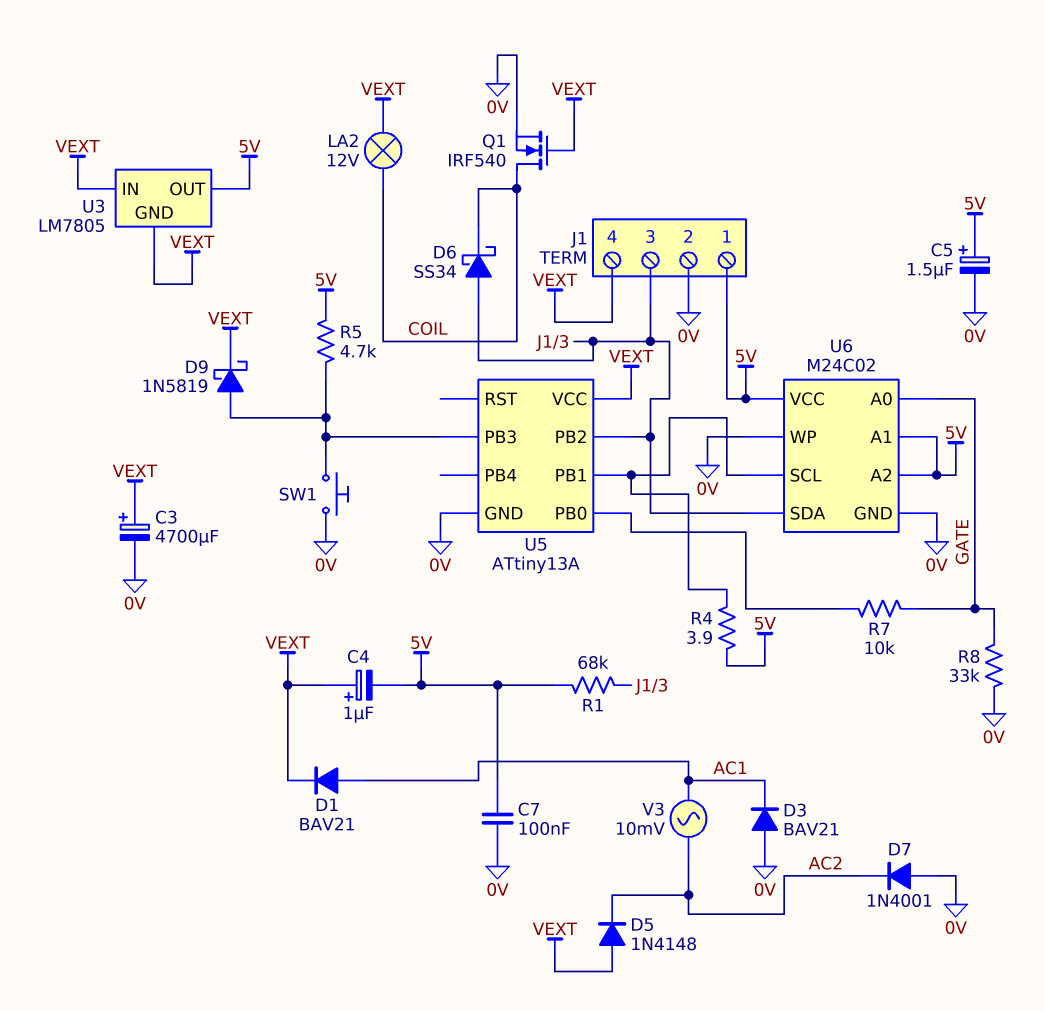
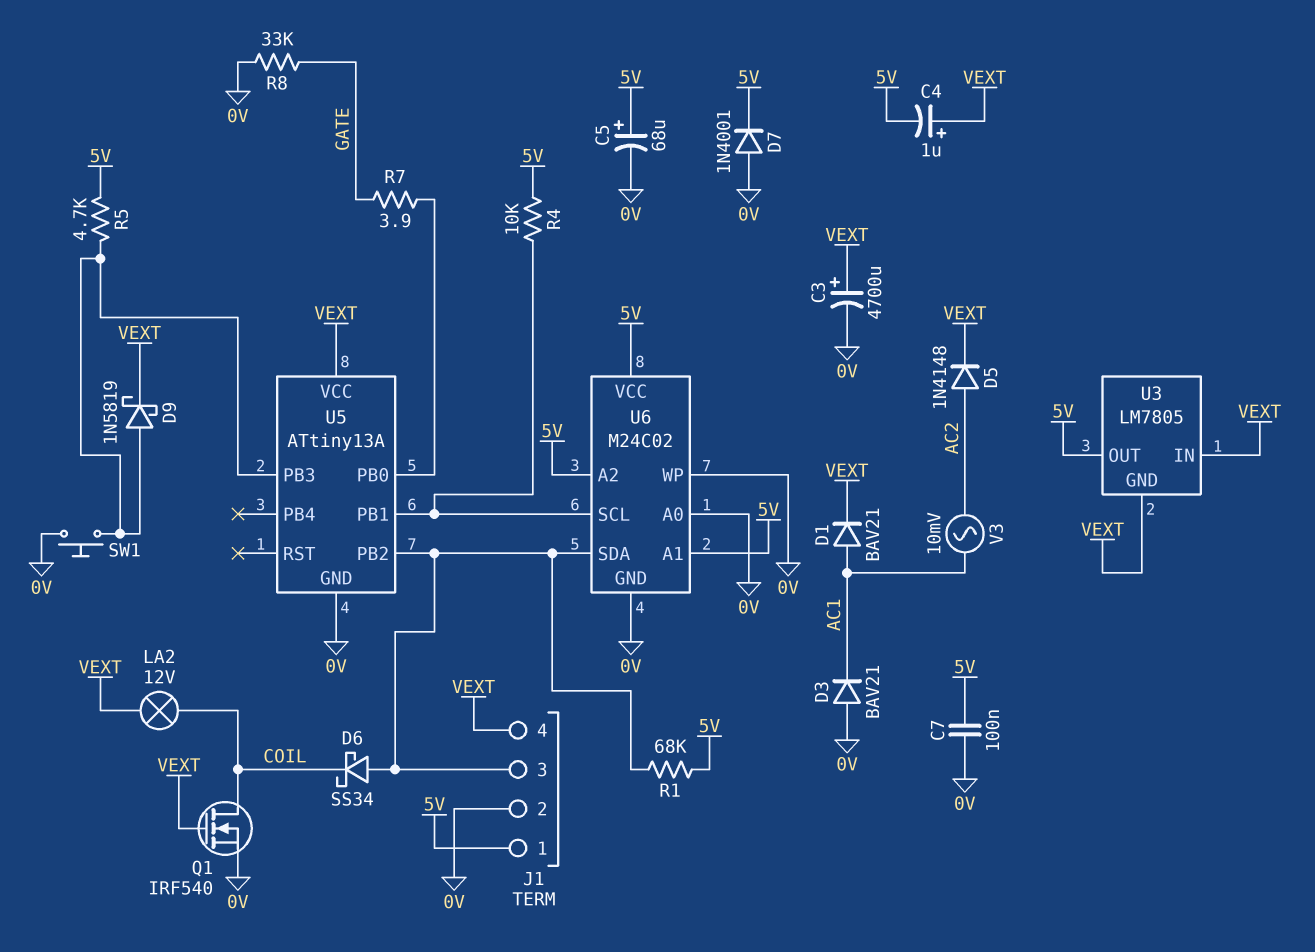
C5: 1.5uF (plus 5V, minus 0V) -> 68uF (plus 5V, minus 0V)
D5: diode 1N4148 (A VEXT, K AC2) -> diode 1N4148 (A AC2, K VEXT)
D7: diode 1N4001 (A 0V, K AC2) -> diode 1N4001 (A 0V, K 5V)
R4: 3.9 (5V, U5/PB1) -> 10k (5V, U5/PB1)
R7: 10k (GATE, U5/PB0) -> 3.9 (GATE, U5/PB0)
U6 pin A0: GATE -> 0V

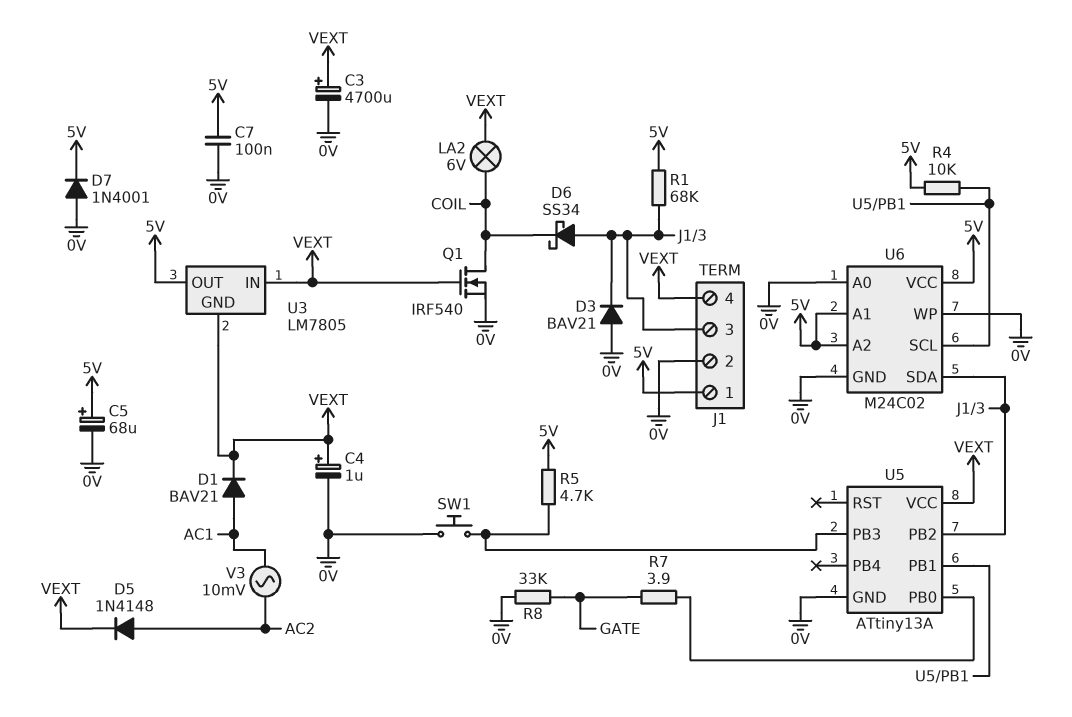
C4: 1uF (plus VEXT, minus 5V) -> 1uF (plus VEXT, minus 0V)
D3: diode BAV21 (A 0V, K AC1) -> diode BAV21 (A 0V, K J1/3)
D9: schottky 1N5819 (A U5/PB3, K VEXT) -> none
LA2: lamp 12V (COIL, VEXT) -> lamp 6V (COIL, VEXT)

